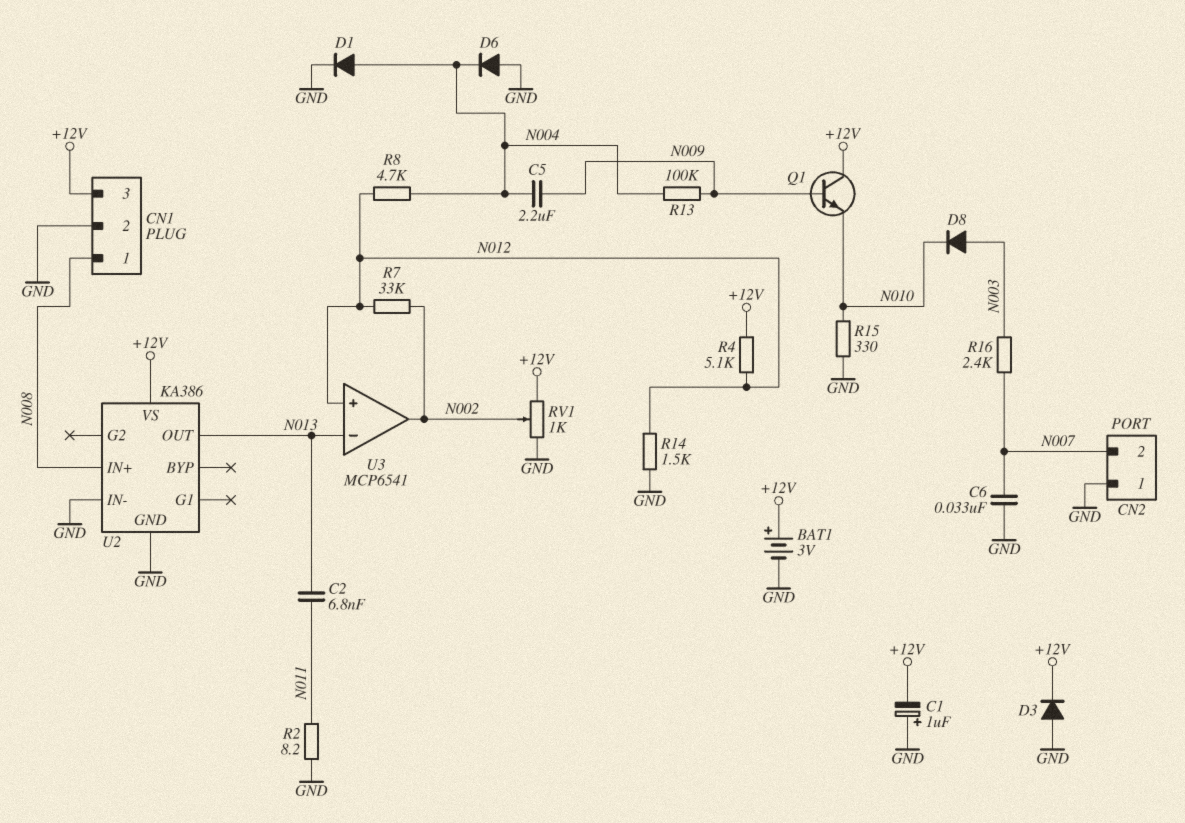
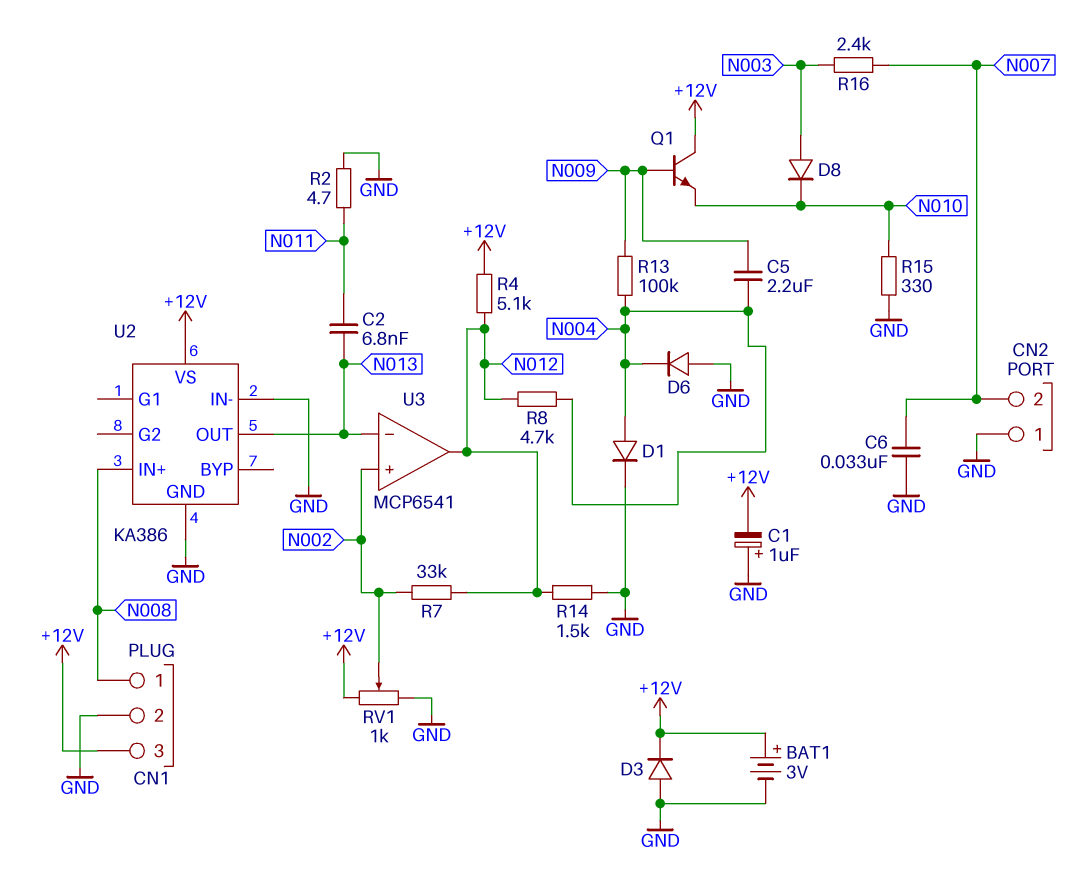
R2: 8.2 (GND, N011) -> 4.7 (GND, N011)
U3 pin in+: N012 -> N002
U3 pin out: N002 -> N012

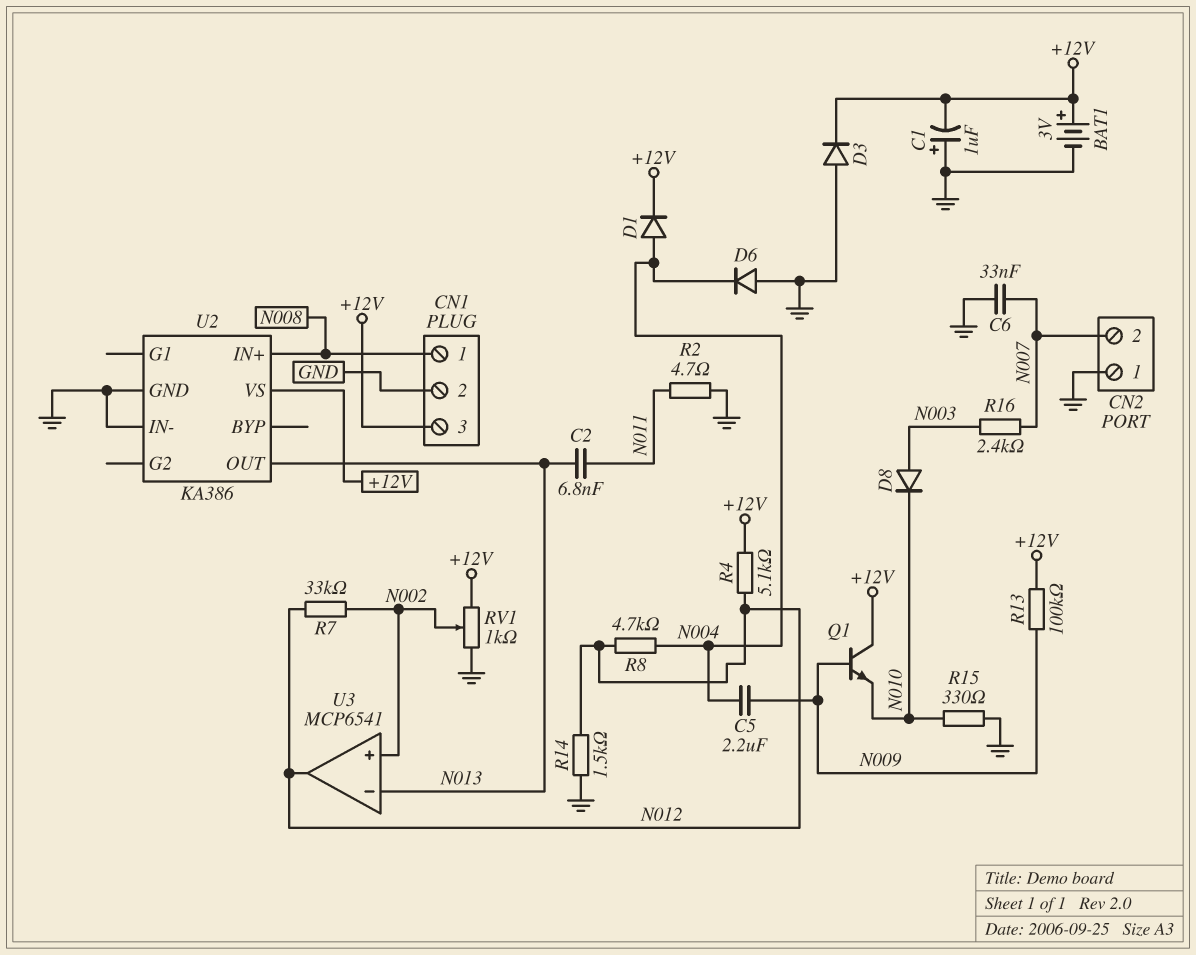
D1: diode (A N004, K GND) -> diode (A N004, K +12V)
R13: 100k (N004, N009) -> 100k (+12V, N009)

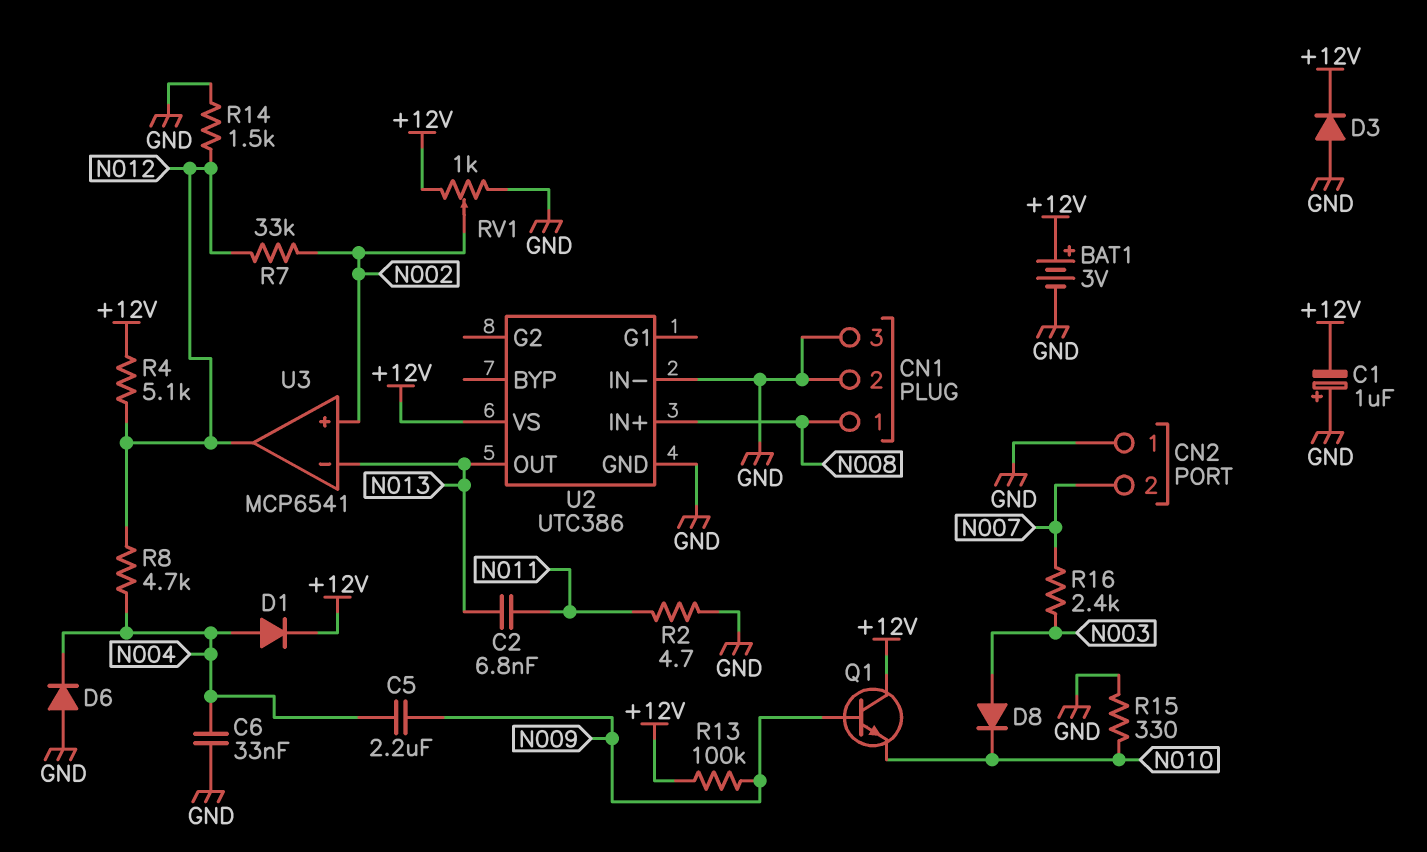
C6: 33nF (GND, N007) -> 33nF (GND, N004)
CN1 pin 3: +12V -> GND
U2: KA386 -> UTC386

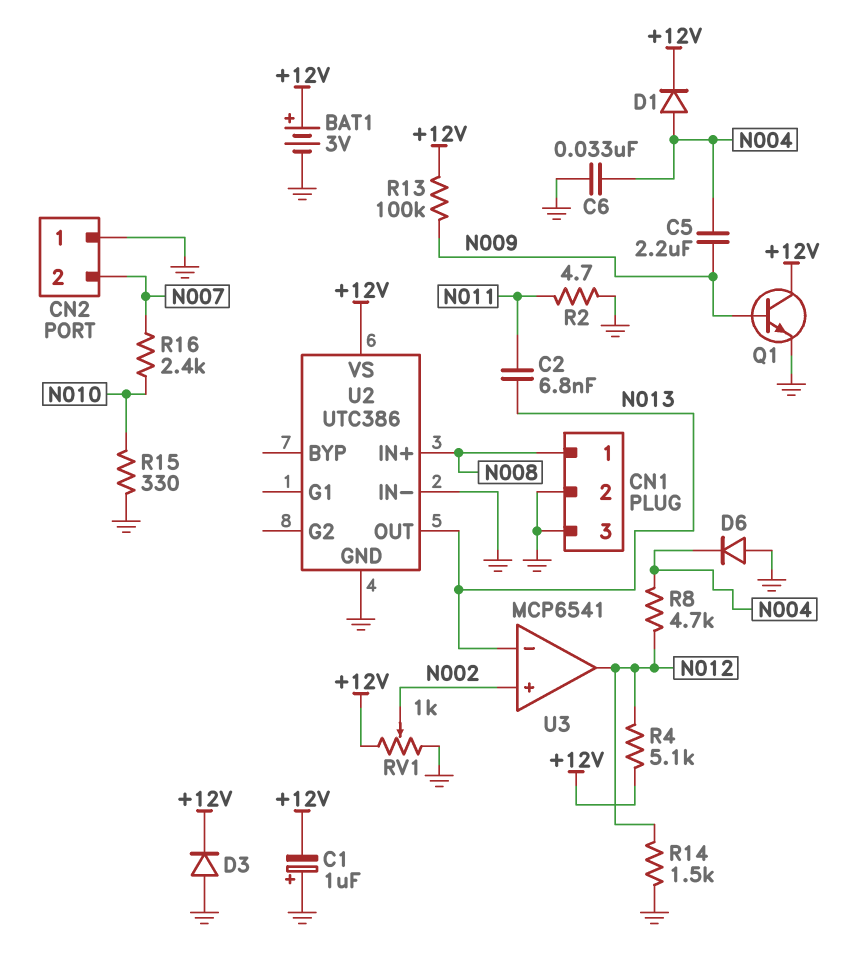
D8: diode (A N003, K N010) -> none
Q1: NPN (B N009, C +12V, E N010) -> NPN (B N009, C +12V, E GND)
R7: 33k (N002, N012) -> none
R16: 2.4k (N003, N007) -> 2.4k (N007, N010)

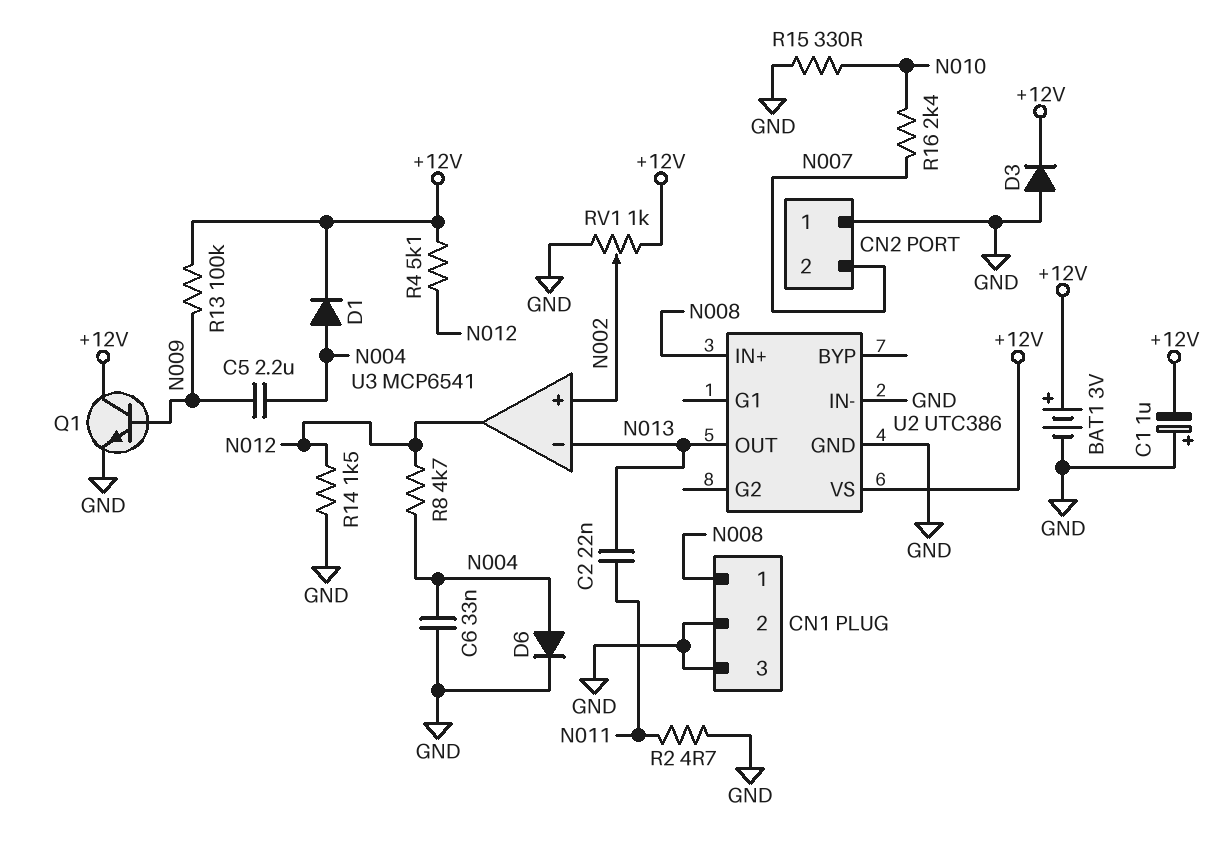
C2: 6.8nF (N011, N013) -> 22nF (N011, N013)
D6: diode (A GND, K N004) -> diode (A N004, K GND)

